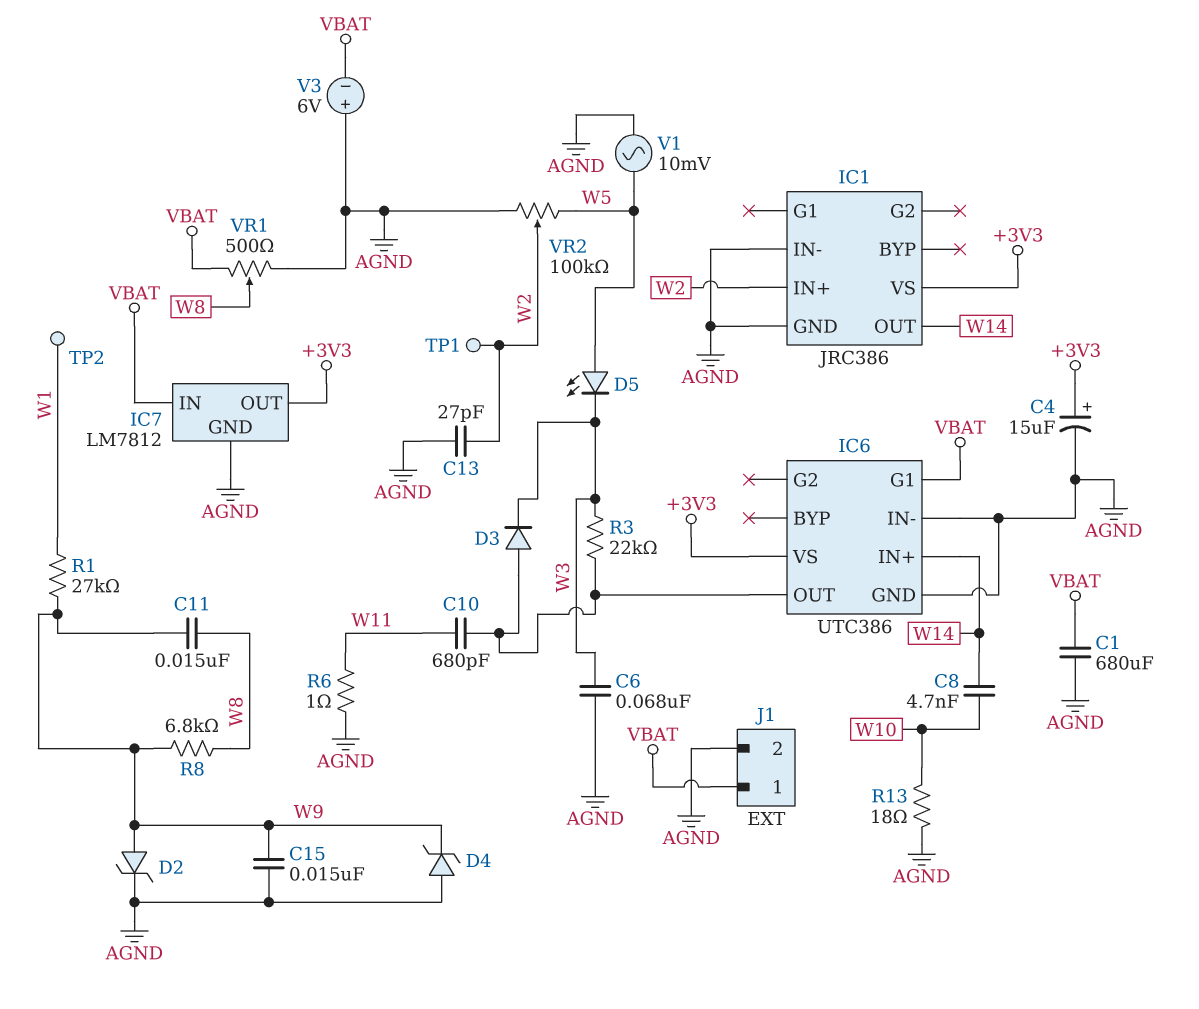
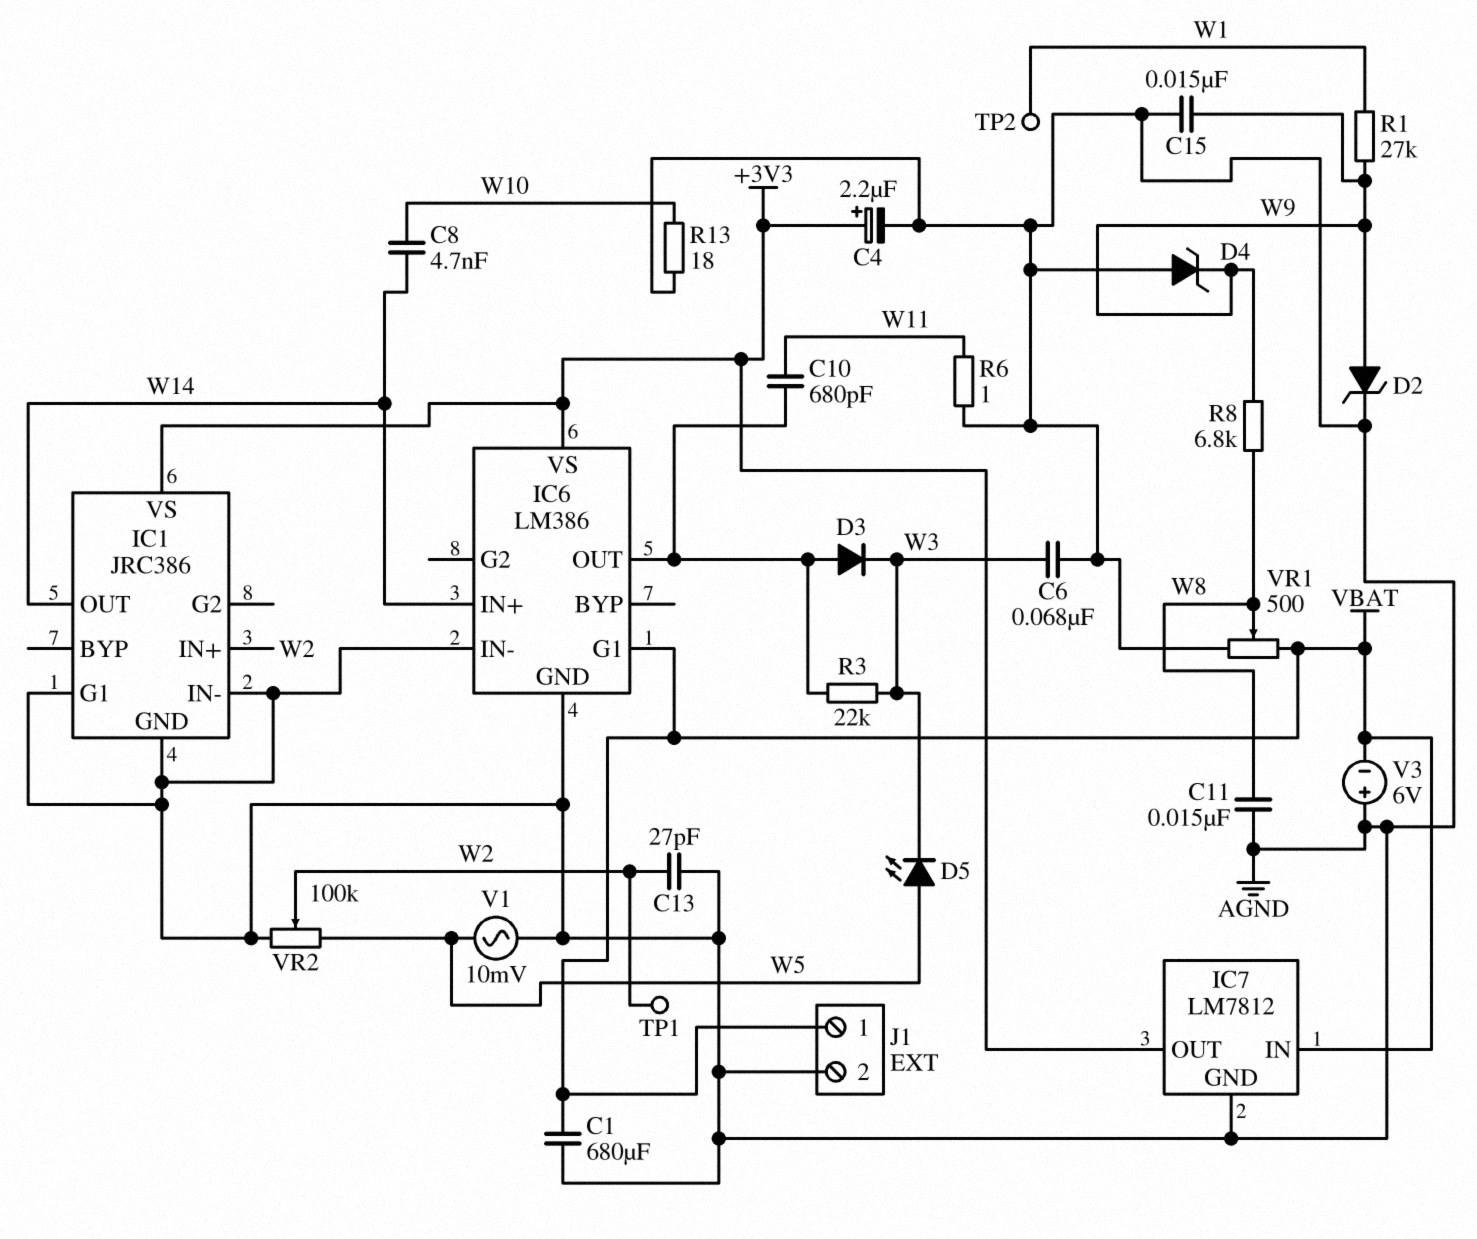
C4: 15uF (plus +3V3, minus AGND) -> 2.2uF (plus +3V3, minus AGND)
C11: 15nF (W8, W9) -> 15nF (AGND, W8)
IC1 pin G1: none -> AGND
IC6: UTC386 -> LM386

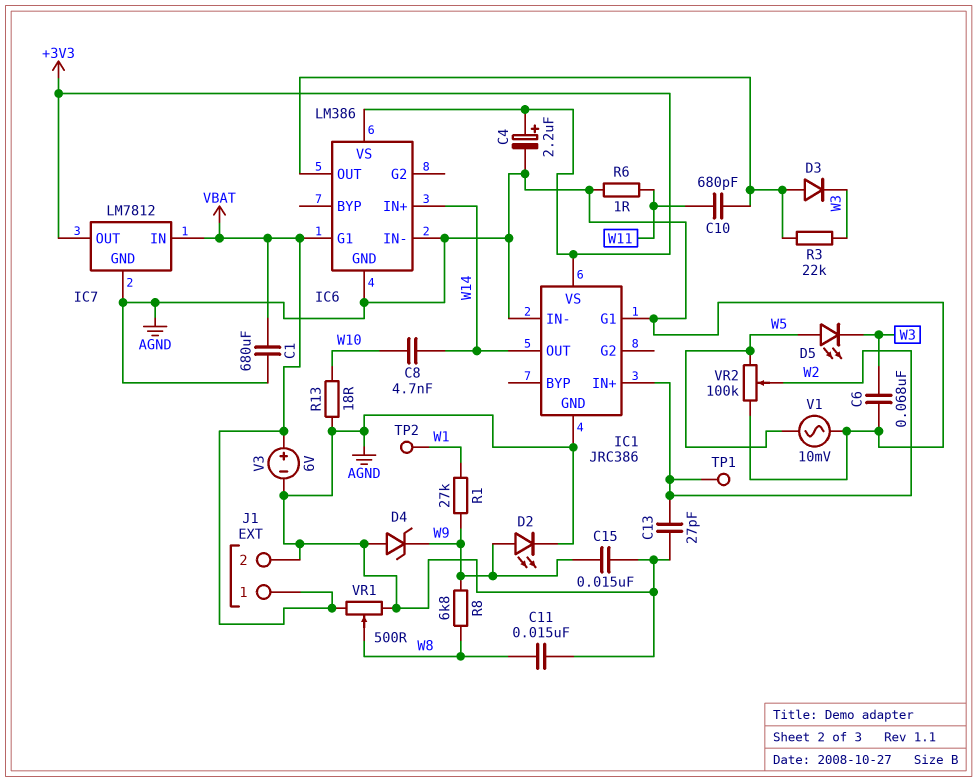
D2: zener (A W9, K AGND) -> LED (A W9, K AGND)
V3: 6V (plus AGND, minus VBAT) -> 6V (plus VBAT, minus AGND)

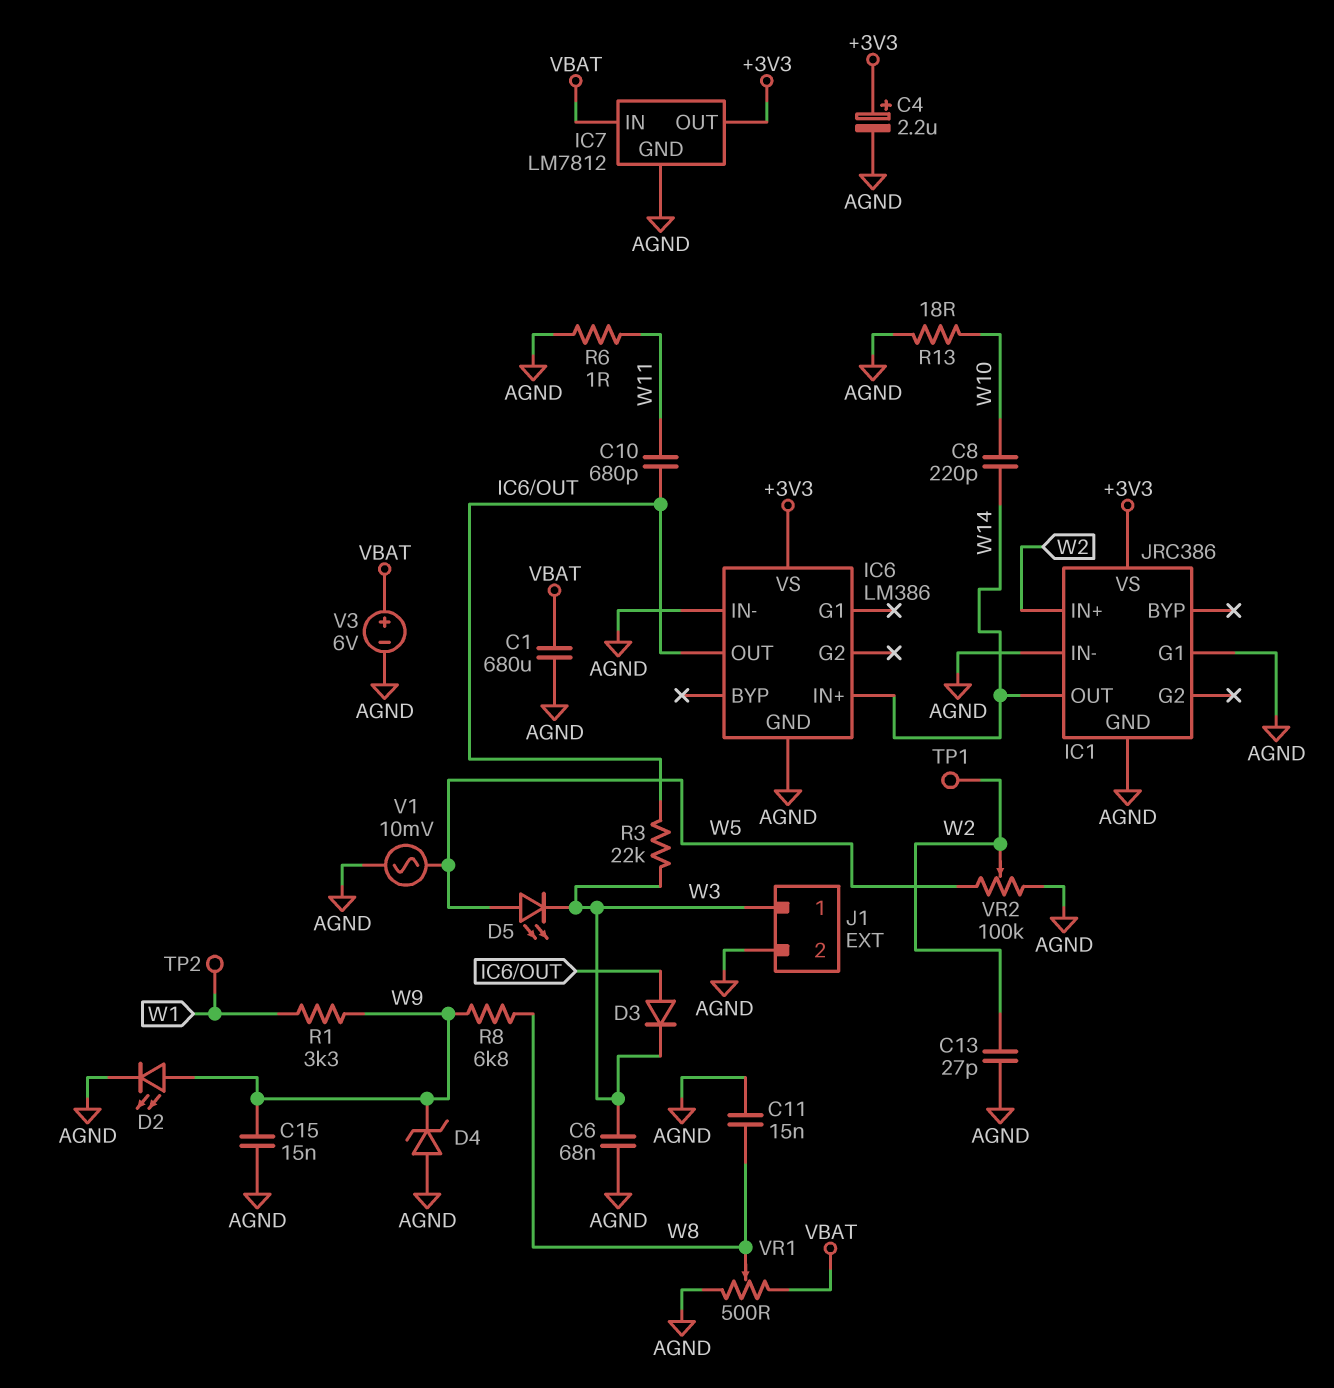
C8: 4.7nF (W10, W14) -> 220pF (W10, W14)
IC6 pin G1: VBAT -> none
J1 pin 1: VBAT -> W3
R1: 27k (W1, W9) -> 3.3k (W1, W9)

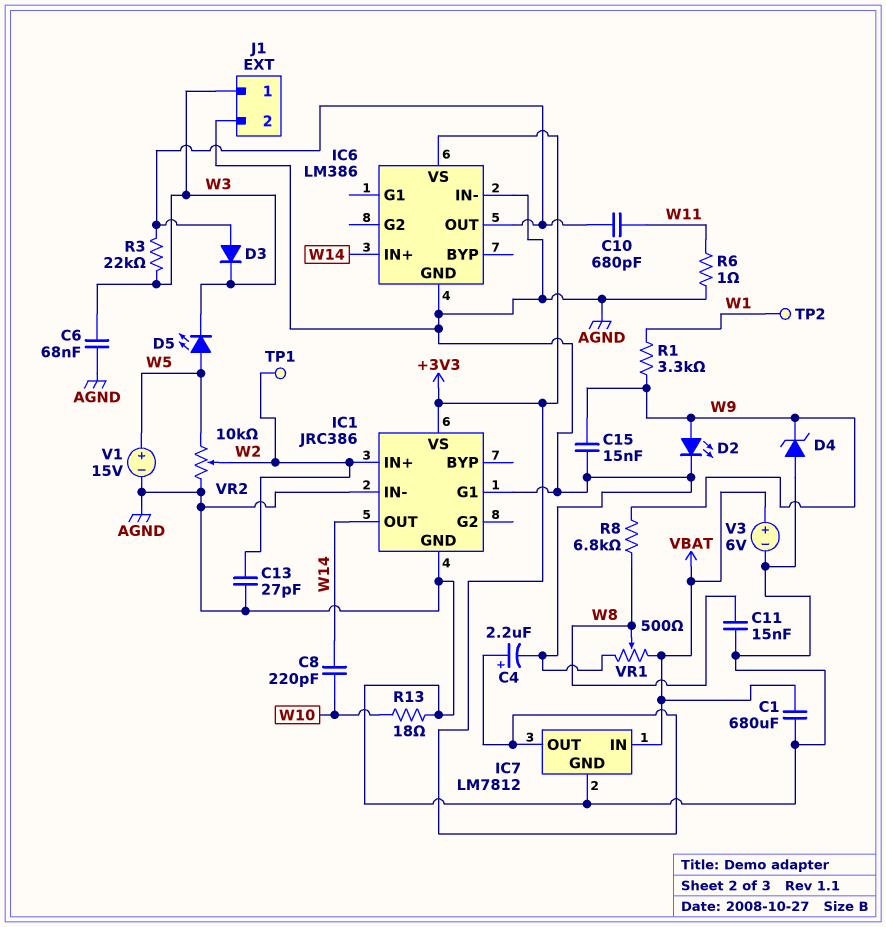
V1: AC 10mV (AGND, W5) -> 15V (plus W5, minus AGND)
VR2: 100k (AGND, W5, wiper W2) -> 10k (AGND, W5, wiper W2)

